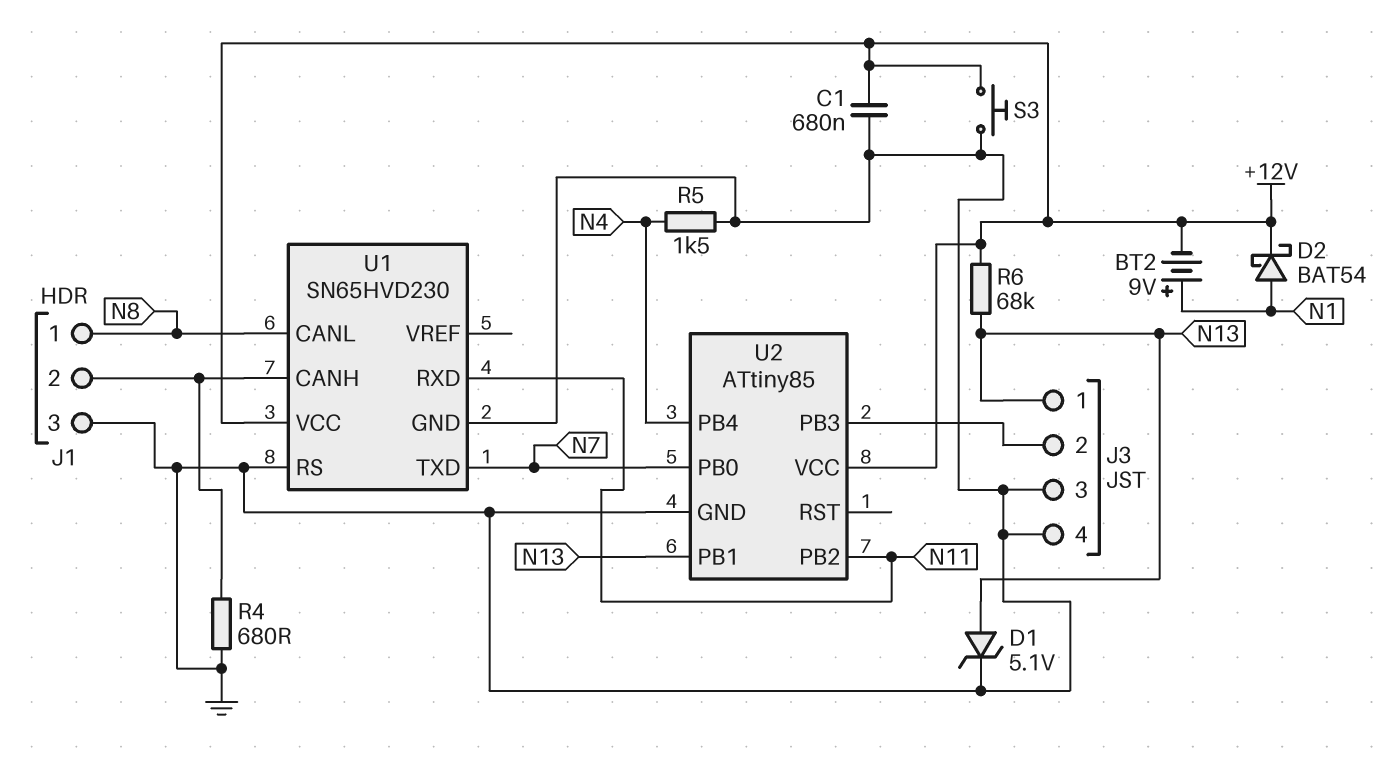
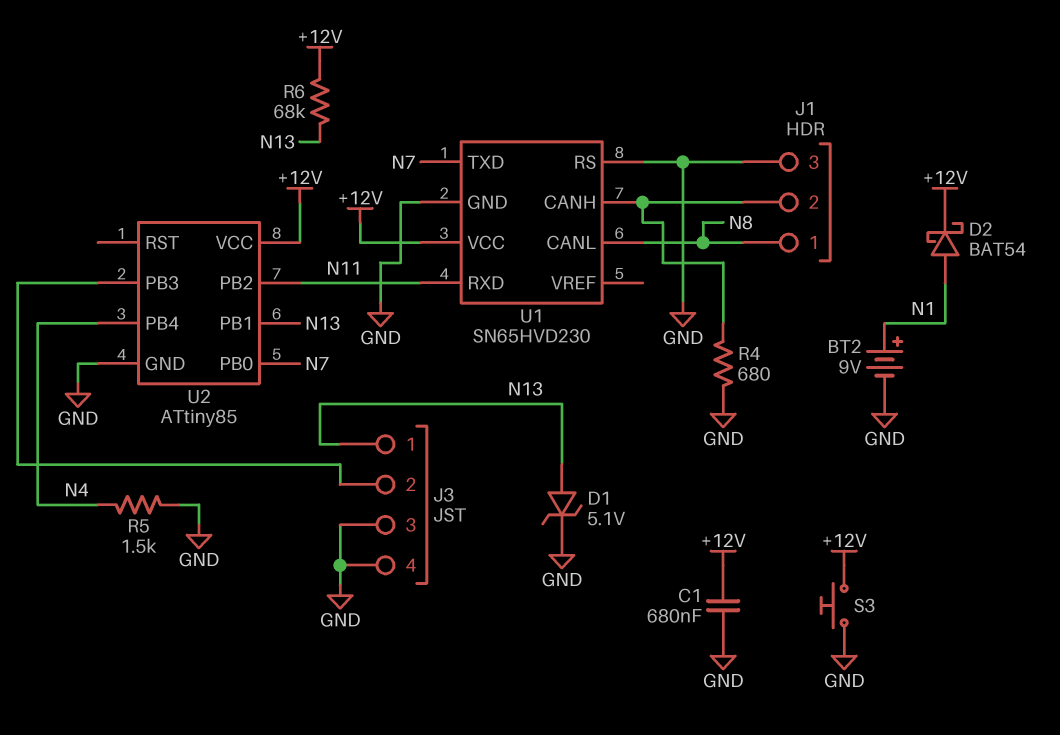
BT2: 9V (plus N1, minus +12V) -> 9V (plus N1, minus GND)

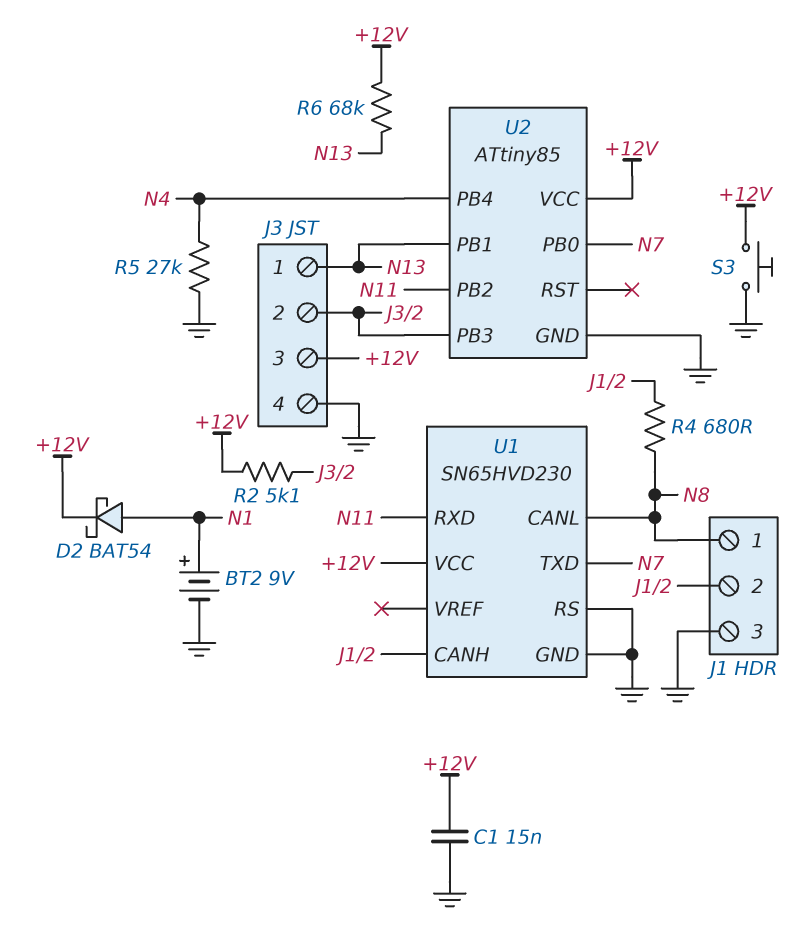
C1: 680nF (+12V, GND) -> 15nF (+12V, GND)
D1: zener 5.1V (A N13, K GND) -> none
J3 pin 3: GND -> +12V
R2: none -> 5.1k (+12V, J3/2)
R4: 680 (GND, J1/2) -> 680 (J1/2, N8)
R5: 1.5k (GND, N4) -> 27k (GND, N4)

